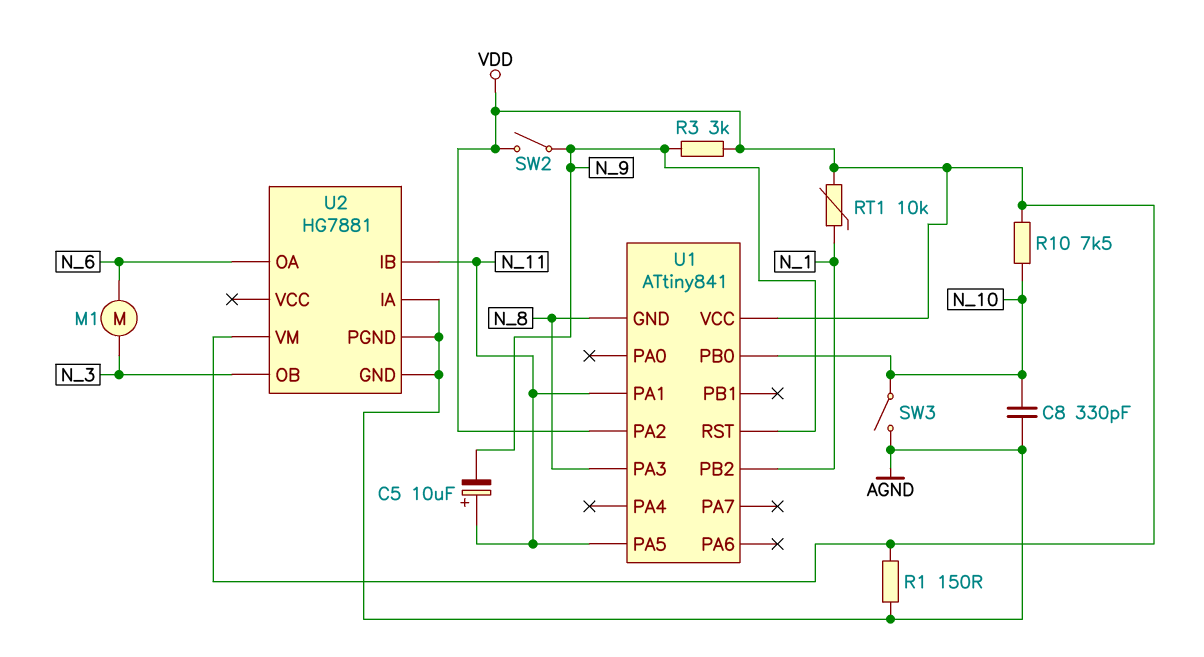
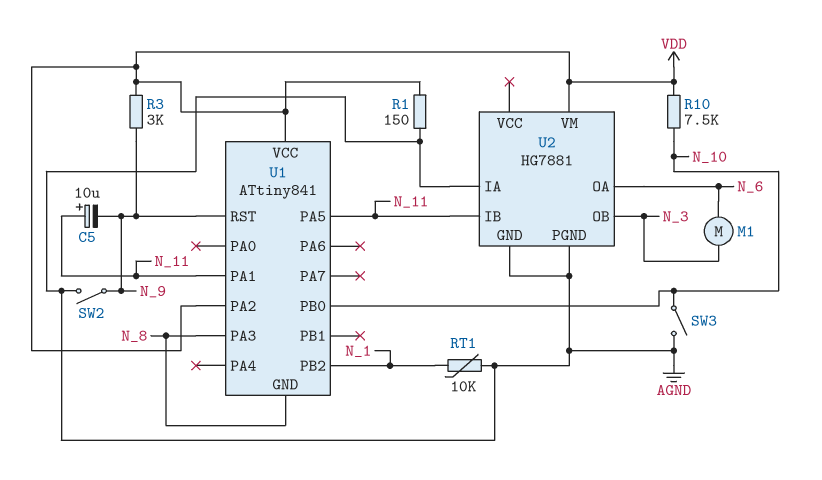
C8: 330pF (AGND, N_10) -> none
RT1: 10k (N_1, VDD) -> 10k (AGND, N_1)
SW2: switch (N_9, VDD) -> switch (AGND, N_9)

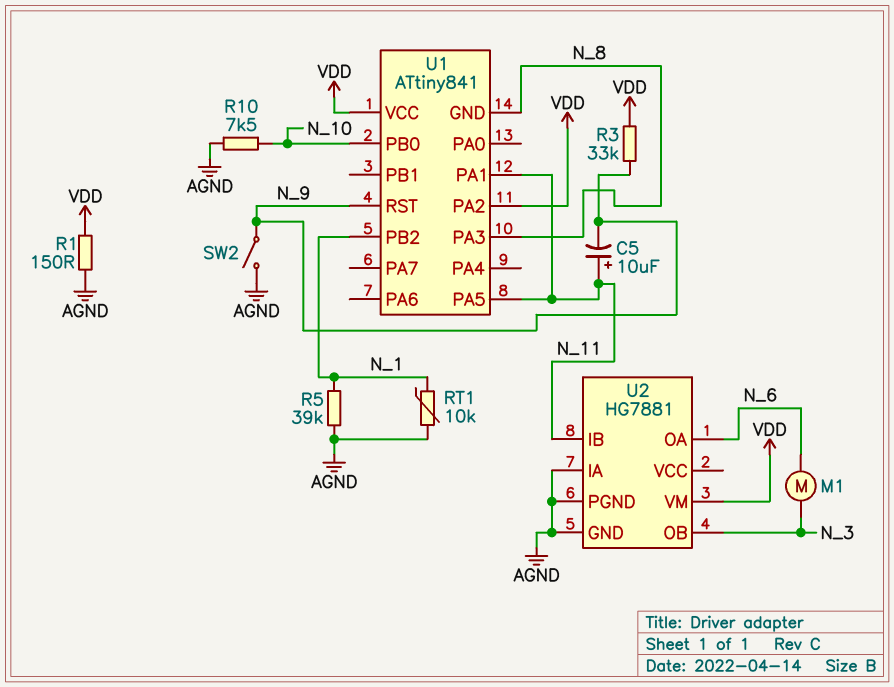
R3: 3k (N_9, VDD) -> 33k (N_9, VDD)
R5: none -> 39k (AGND, N_1)
R10: 7.5k (N_10, VDD) -> 7.5k (AGND, N_10)
SW3: switch (AGND, N_10) -> none

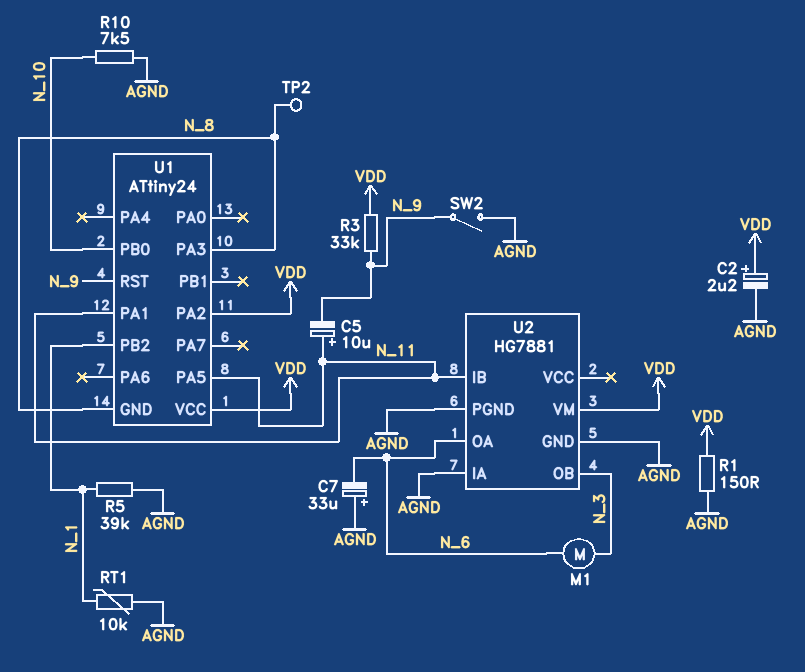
C2: none -> 2.2uF (plus VDD, minus AGND)
C7: none -> 33uF (plus AGND, minus N_6)
TP2: none -> test point (N_8)
U1: ATtiny841 -> ATtiny24

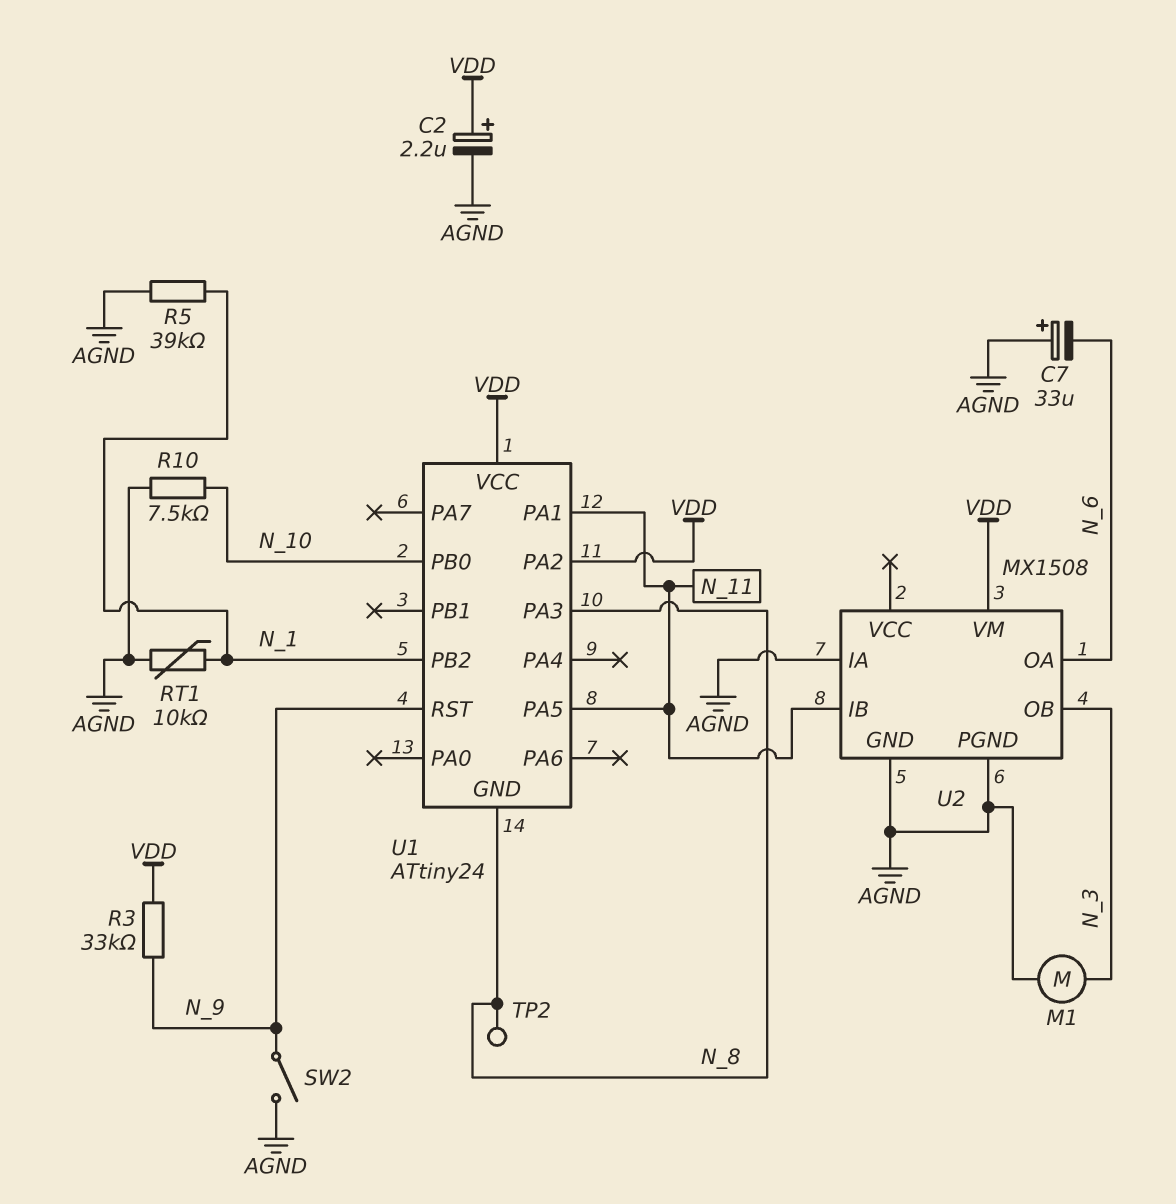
C5: 10uF (plus N_11, minus N_9) -> none
M1: motor (N_3, N_6) -> motor (AGND, N_3)
R1: 150 (AGND, VDD) -> none
U2: HG7881 -> MX1508

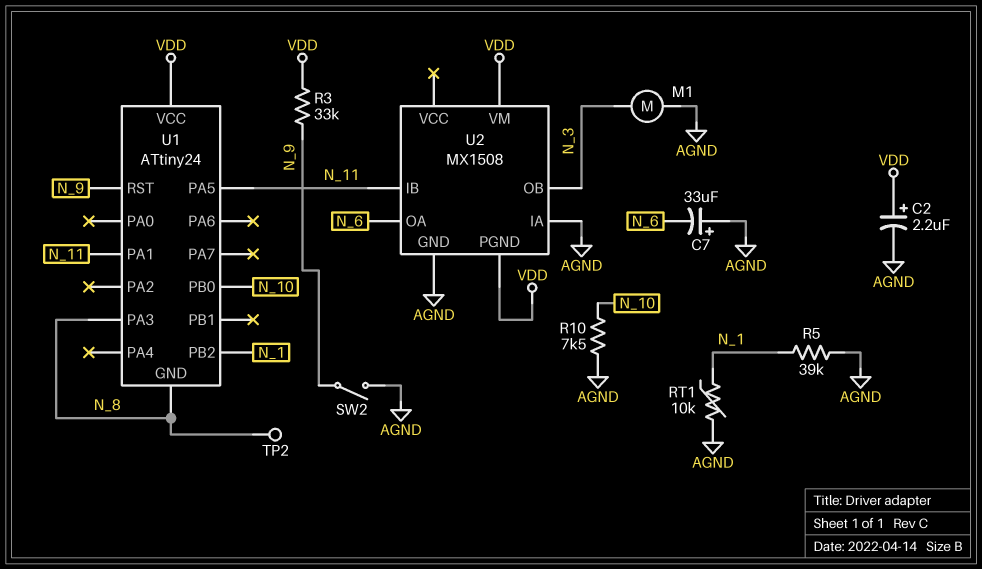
U1 pin PA2: VDD -> none
U2 pin PGND: AGND -> VDD

